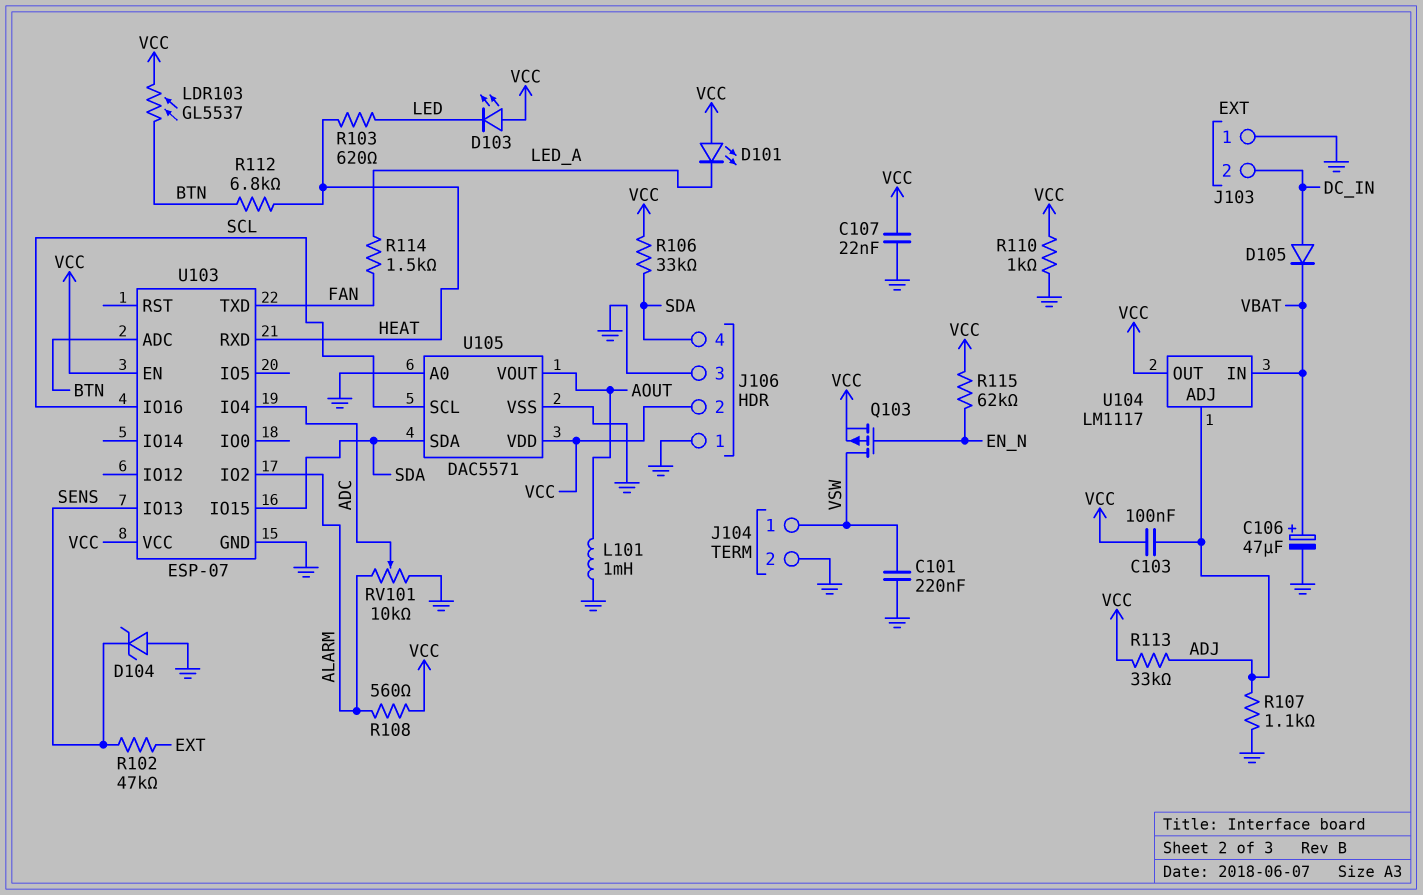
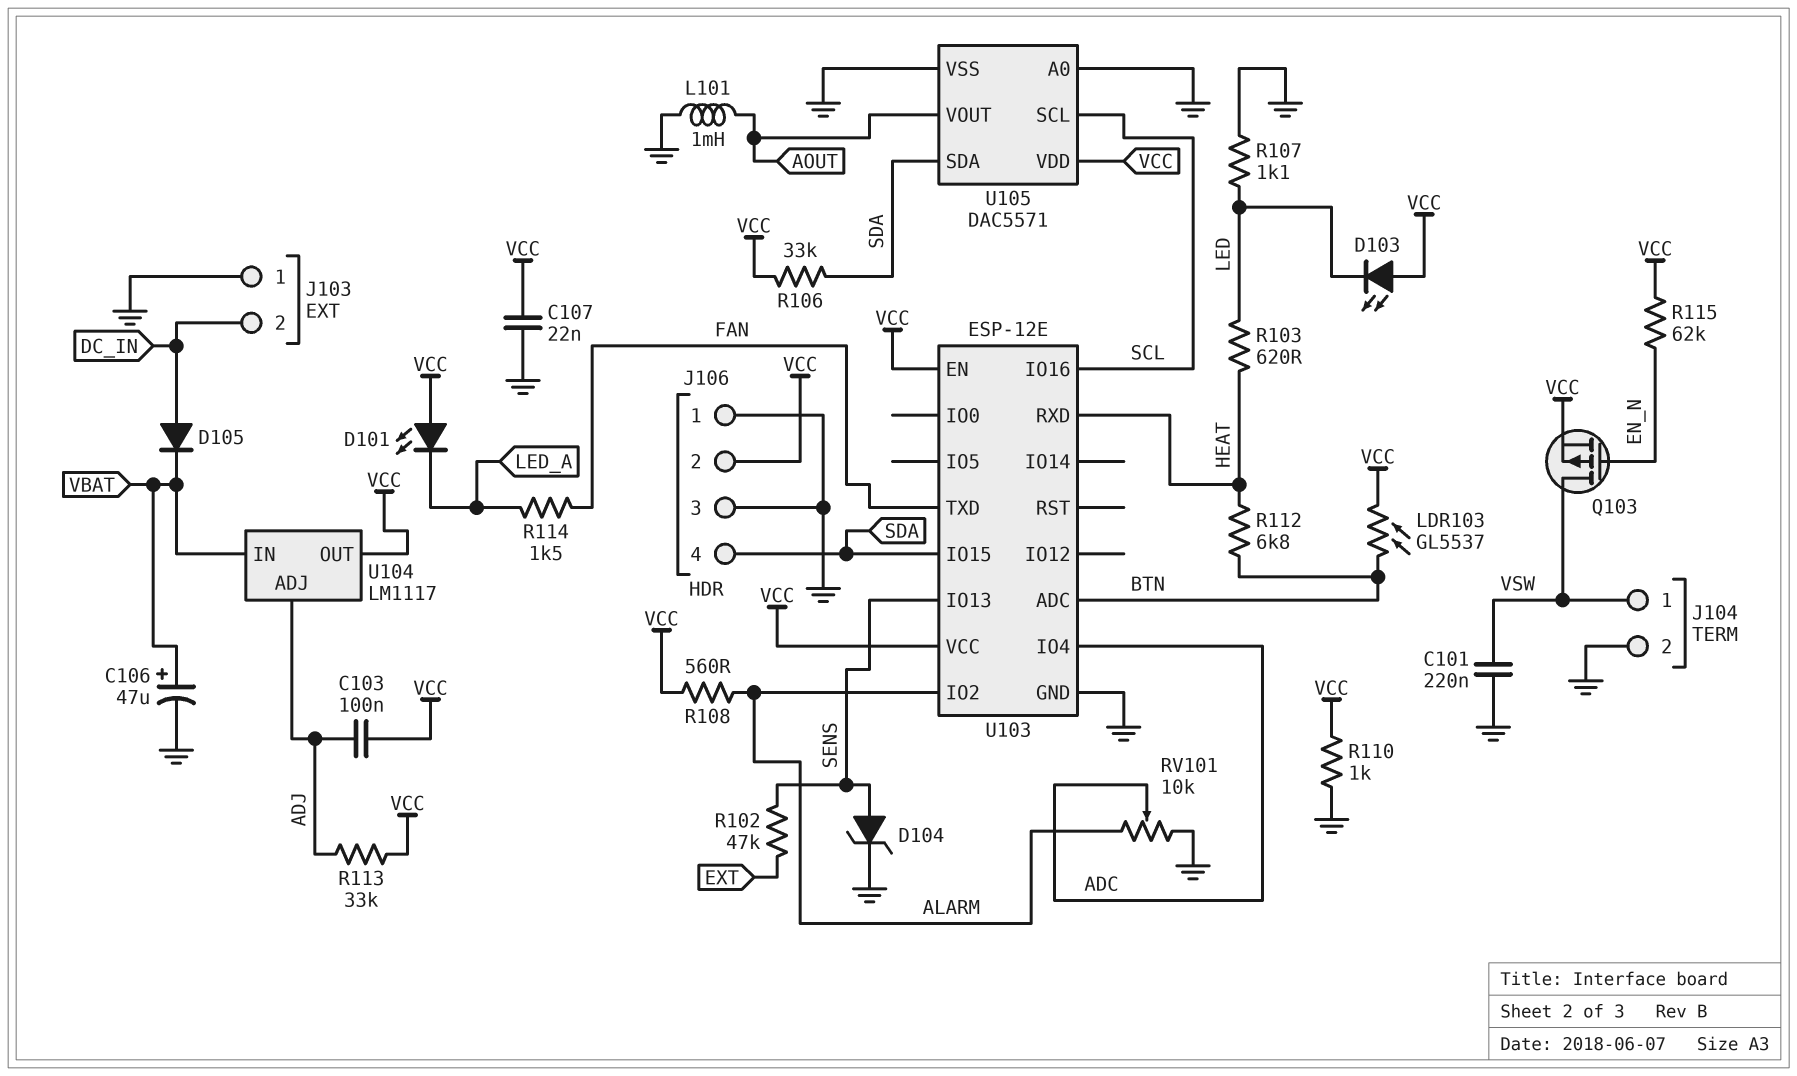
D104: zener (A GND, K SENS) -> zener (A SENS, K GND)
R107: 1.1k (ADJ, GND) -> 1.1k (GND, LED)
U103: ESP-07 -> ESP-12E

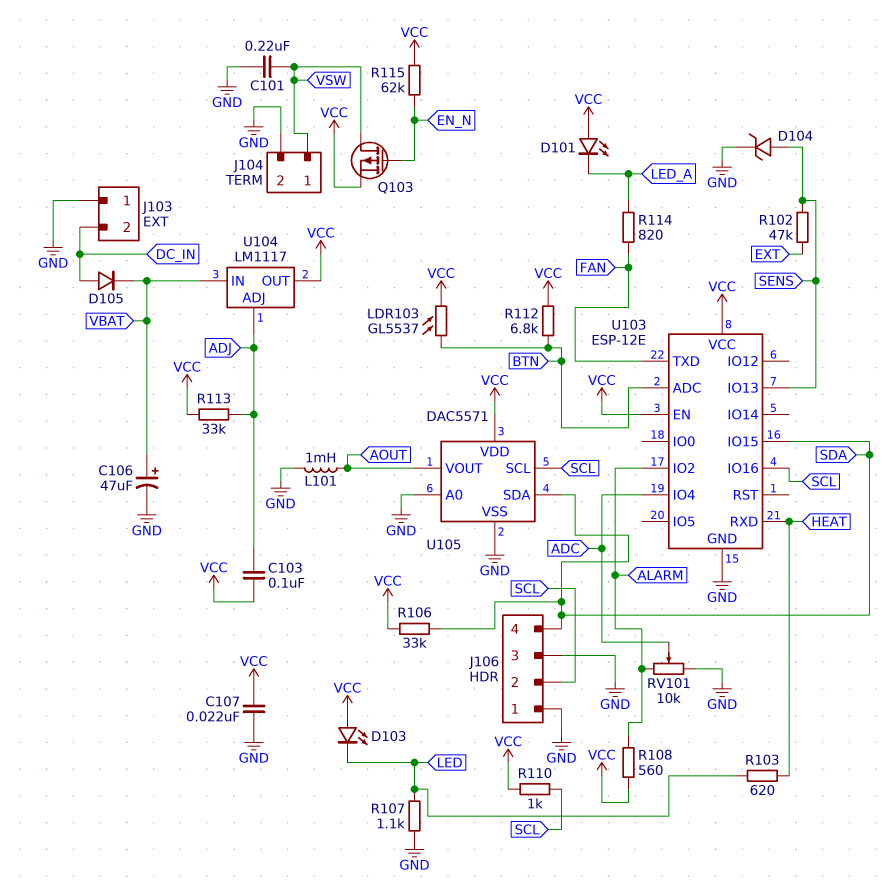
J106 pin 2: VCC -> SCL
R110: 1k (GND, VCC) -> 1k (SCL, VCC)
R112: 6.8k (BTN, HEAT) -> 6.8k (BTN, VCC)
R114: 1.5k (FAN, LED_A) -> 820 (FAN, LED_A)

